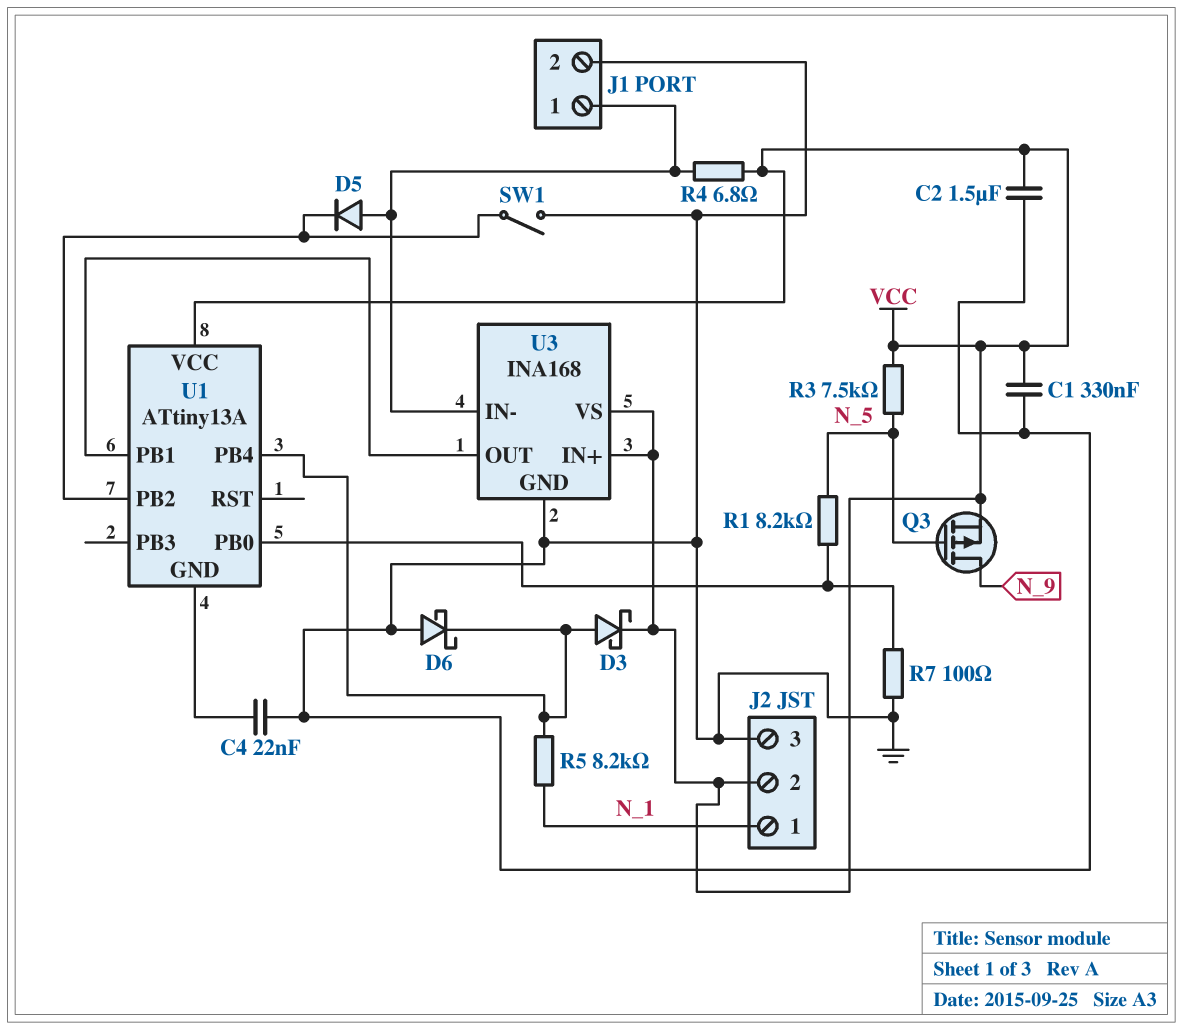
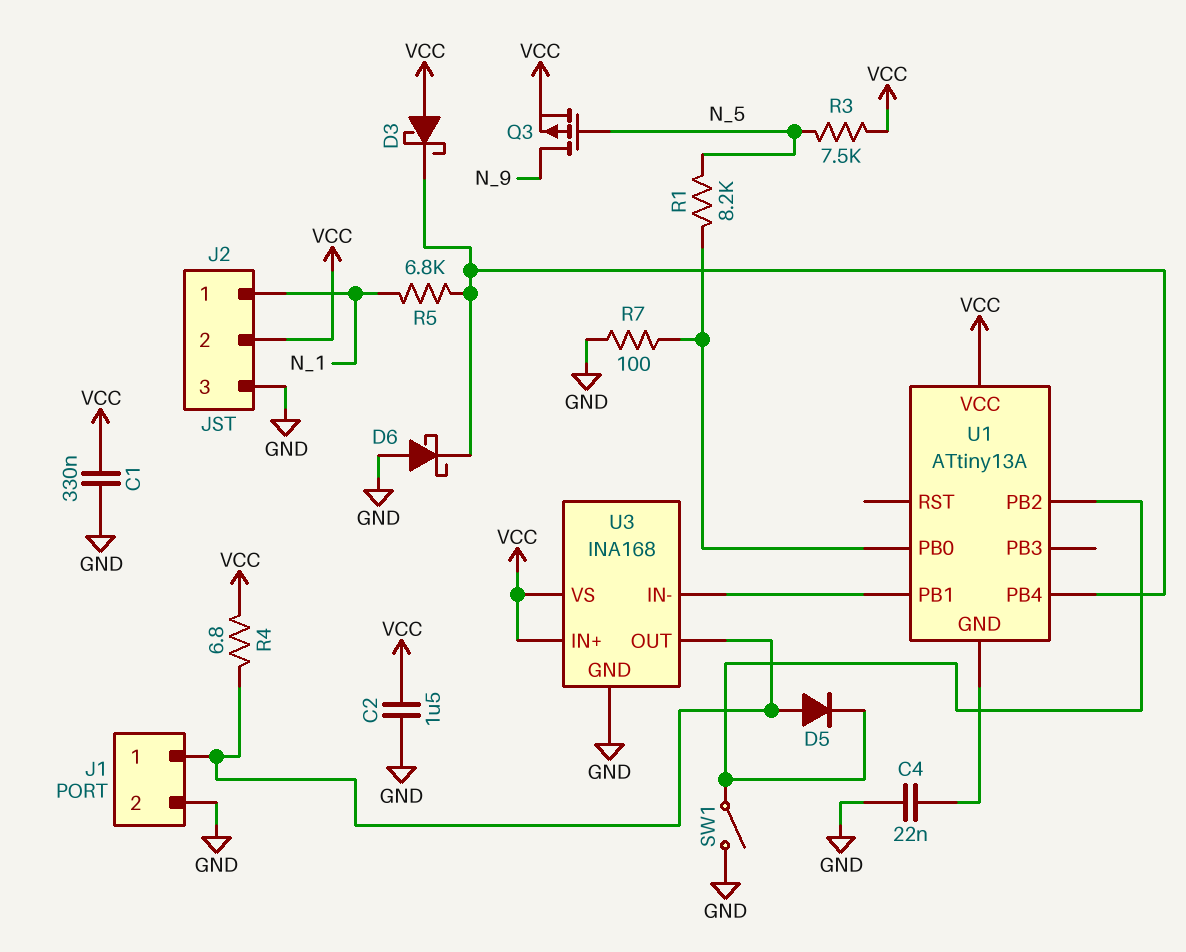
D3: schottky (A U1/PB4, K VCC) -> schottky (A VCC, K U1/PB4)
R5: 8.2k (N_1, U1/PB4) -> 6.8k (N_1, U1/PB4)
U3 pin IN-: J1/1 -> U1/PB1
U3 pin OUT: U1/PB1 -> J1/1

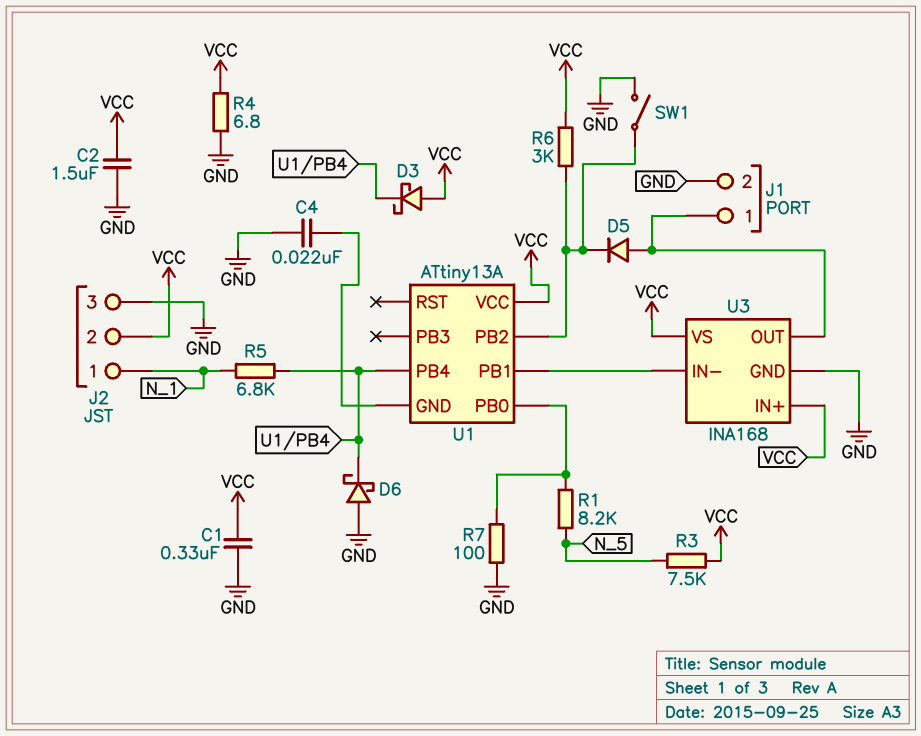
Q3: PMOS (G N_5, D N_9, S VCC) -> none
R4: 6.8 (J1/1, VCC) -> 6.8 (GND, VCC)
R6: none -> 3k (U1/PB2, VCC)

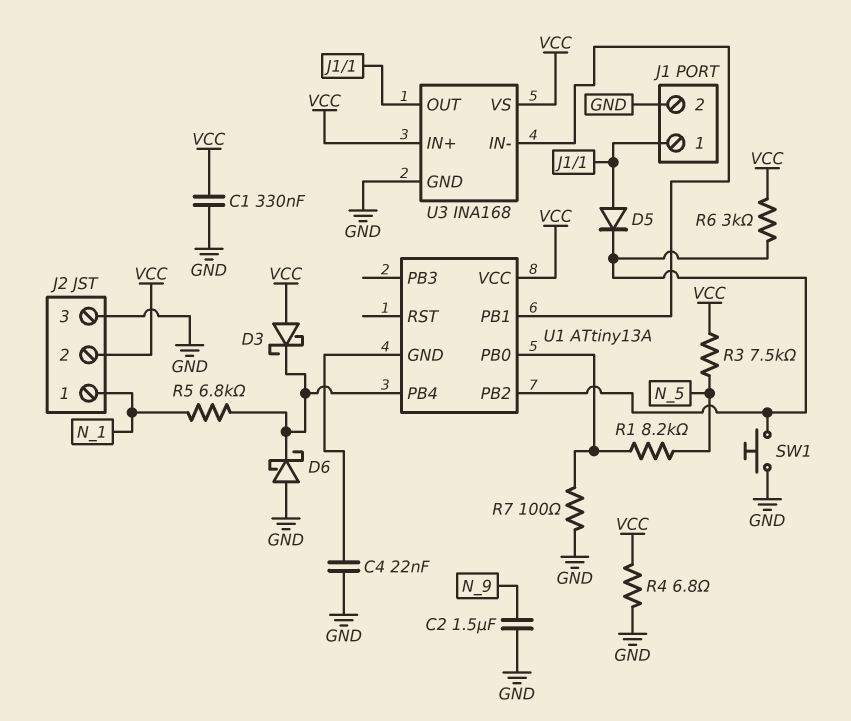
C2: 1.5uF (GND, VCC) -> 1.5uF (GND, N_9)
SW1: switch (GND, U1/PB2) -> button (GND, U1/PB2)

